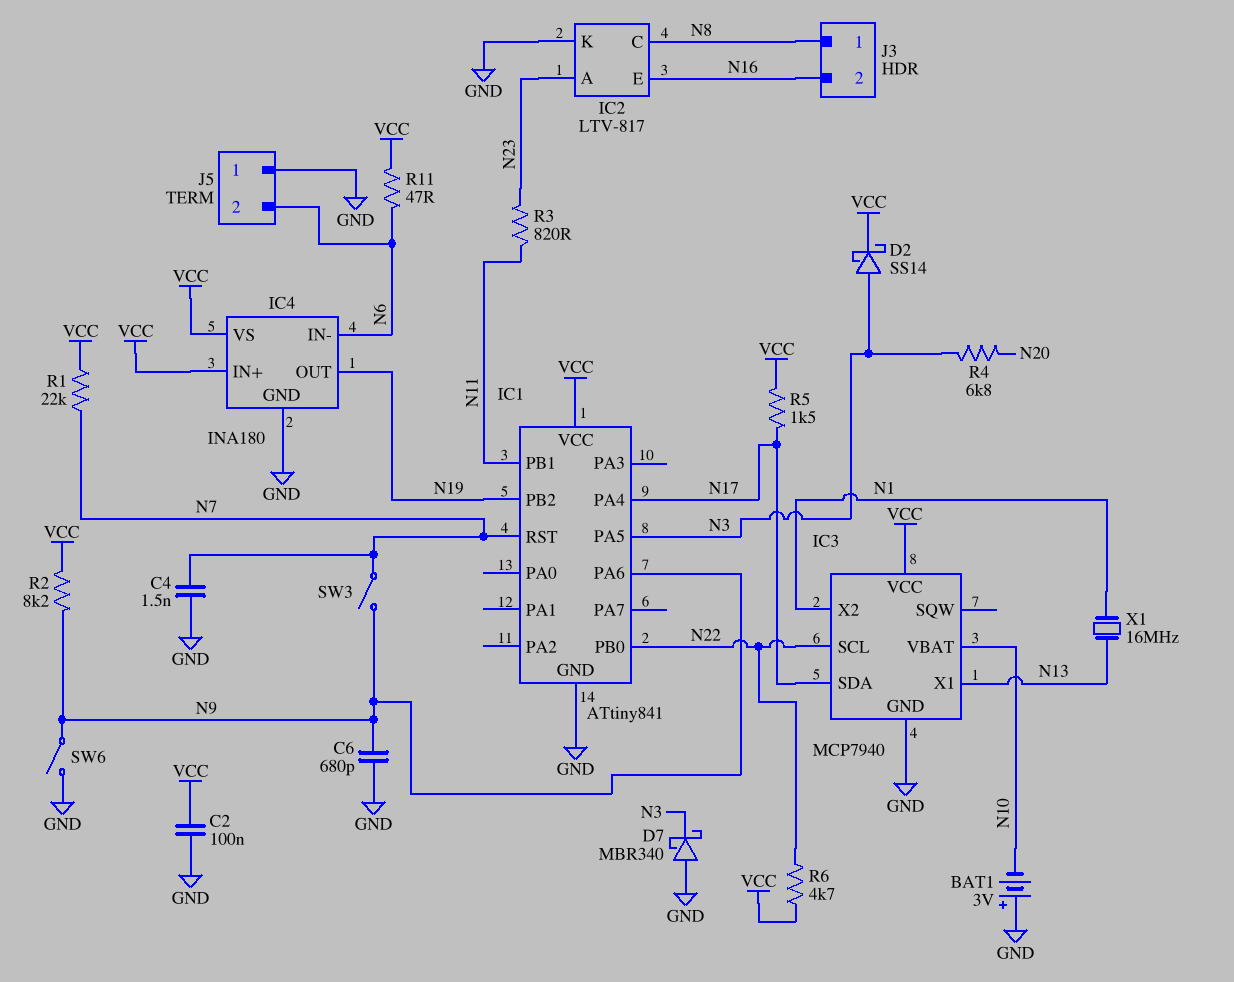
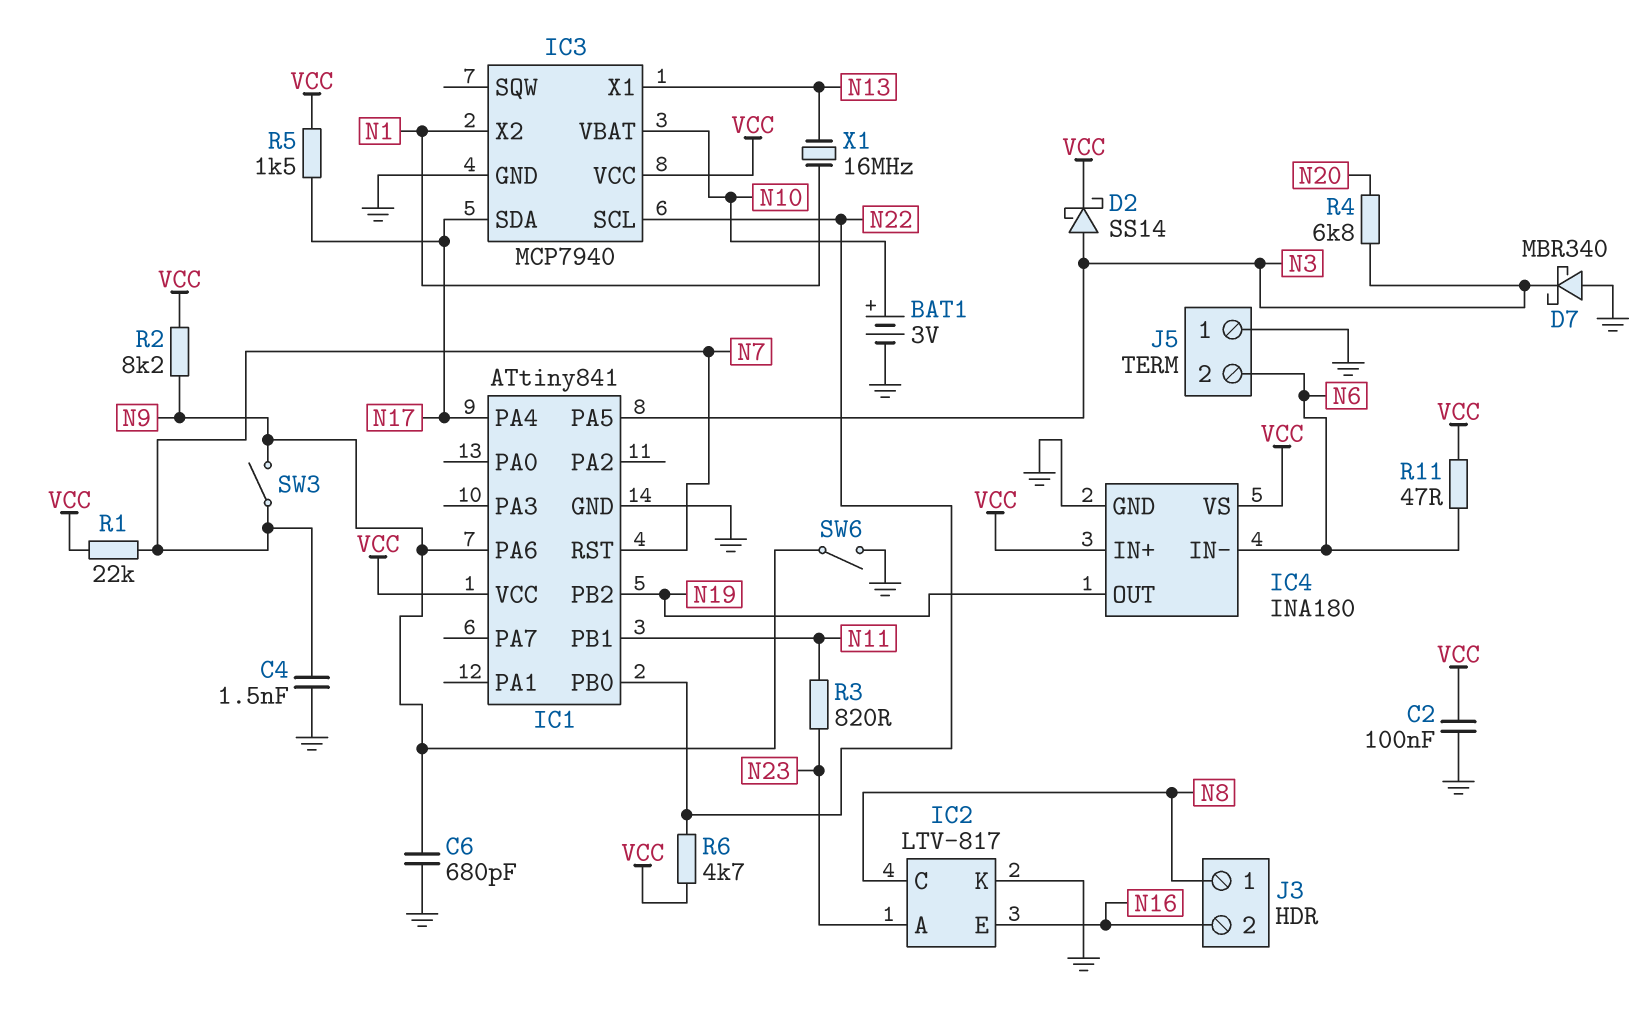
BAT1: 3V (plus GND, minus N10) -> 3V (plus N10, minus GND)

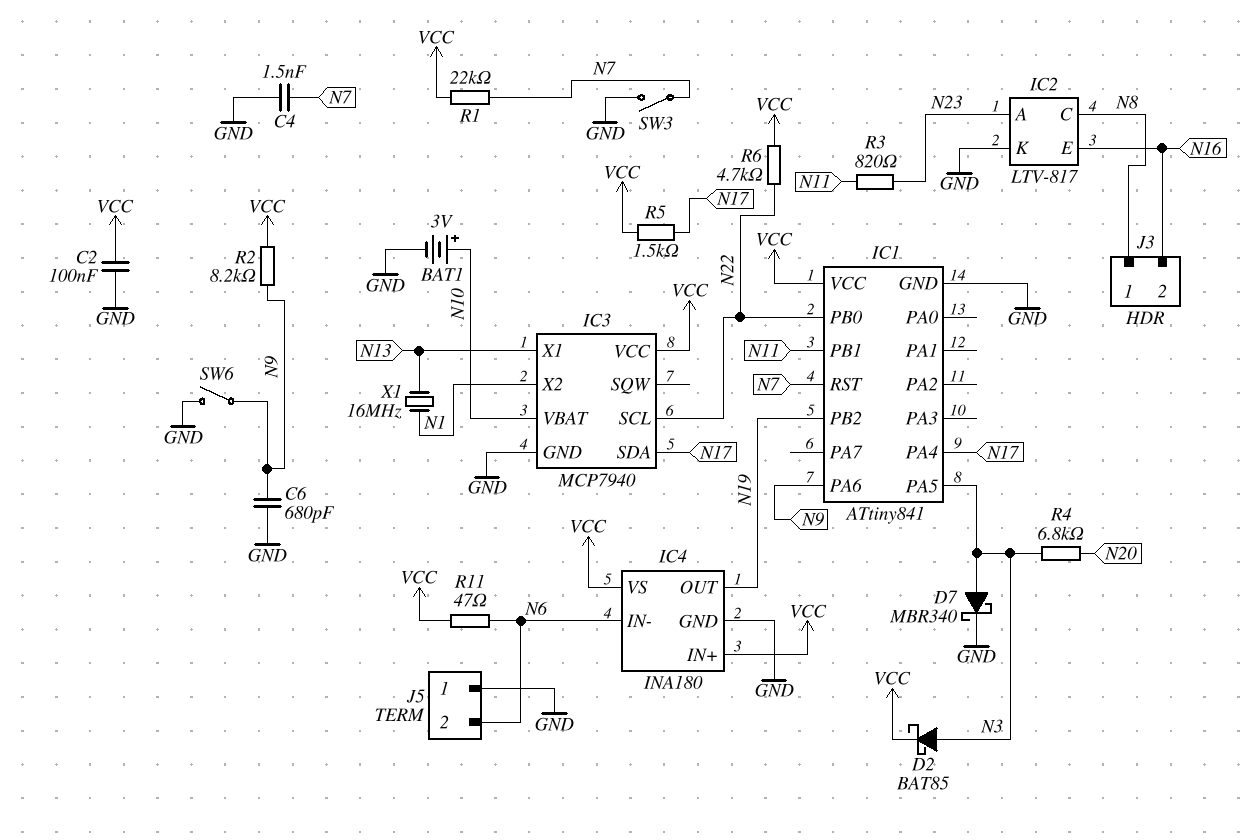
D2: schottky SS14 (A N3, K VCC) -> schottky BAT85 (A N3, K VCC)
D7: schottky MBR340 (A GND, K N3) -> schottky MBR340 (A N3, K GND)
SW3: switch (N7, N9) -> switch (GND, N7)

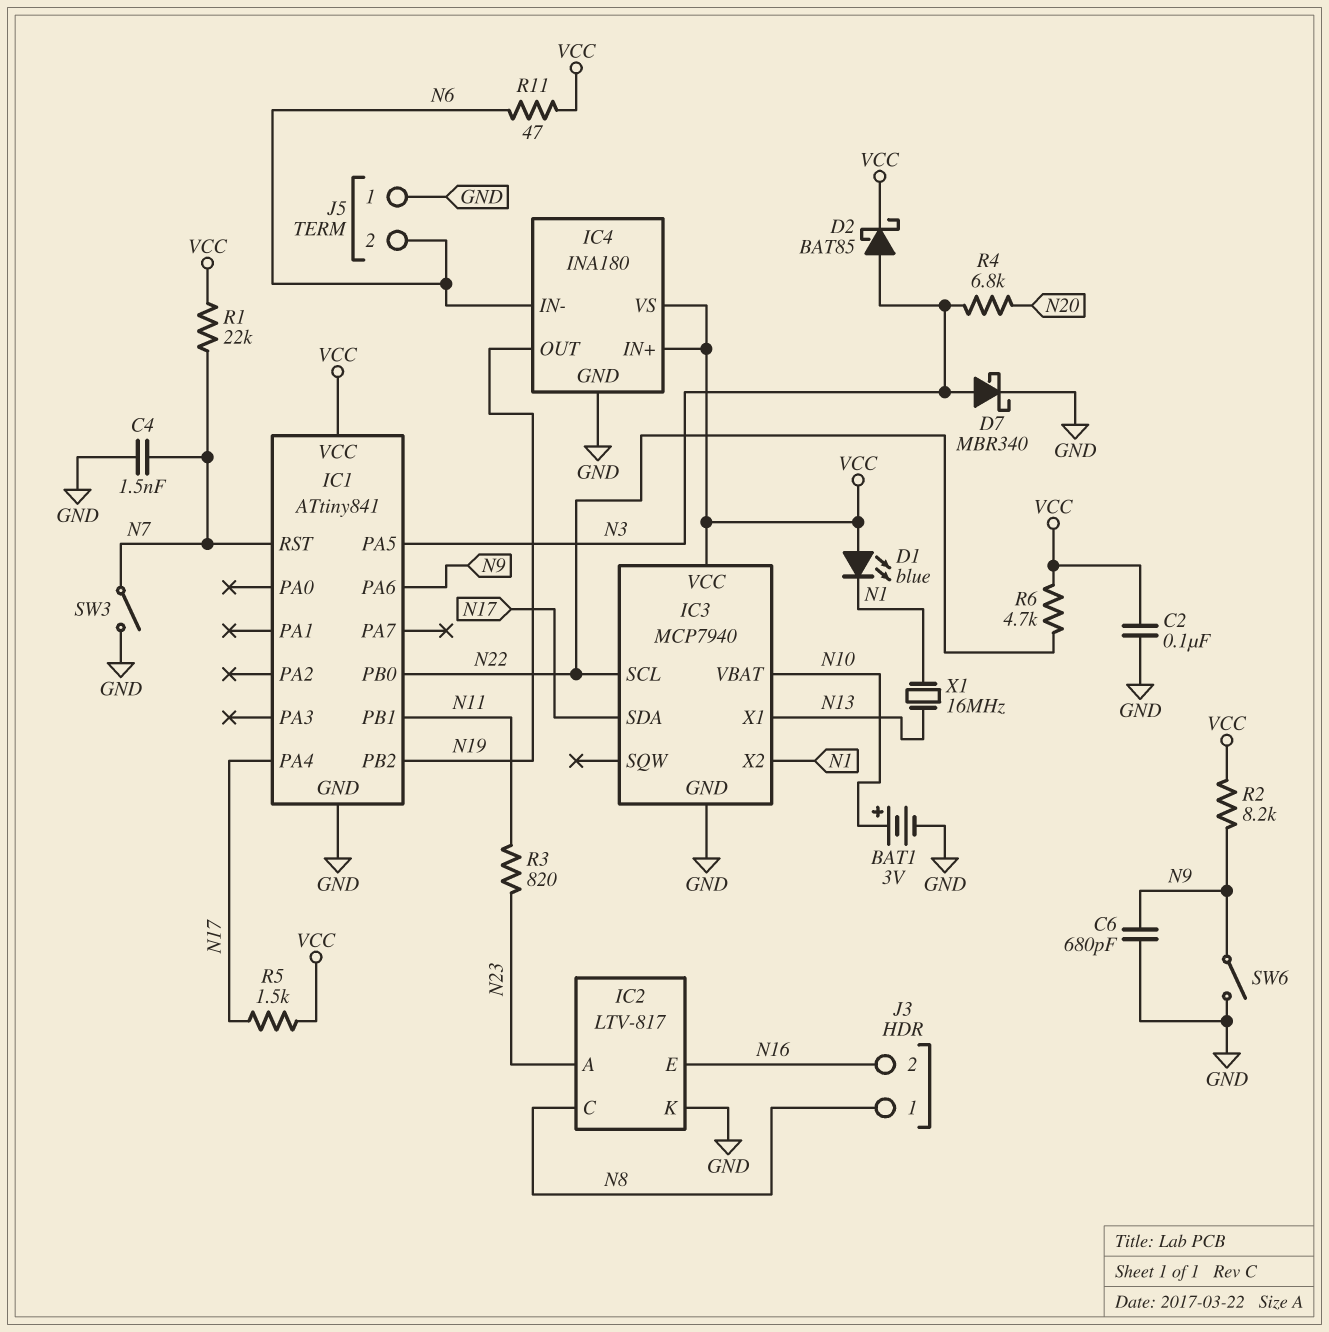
D1: none -> LED blue (A VCC, K N1)

